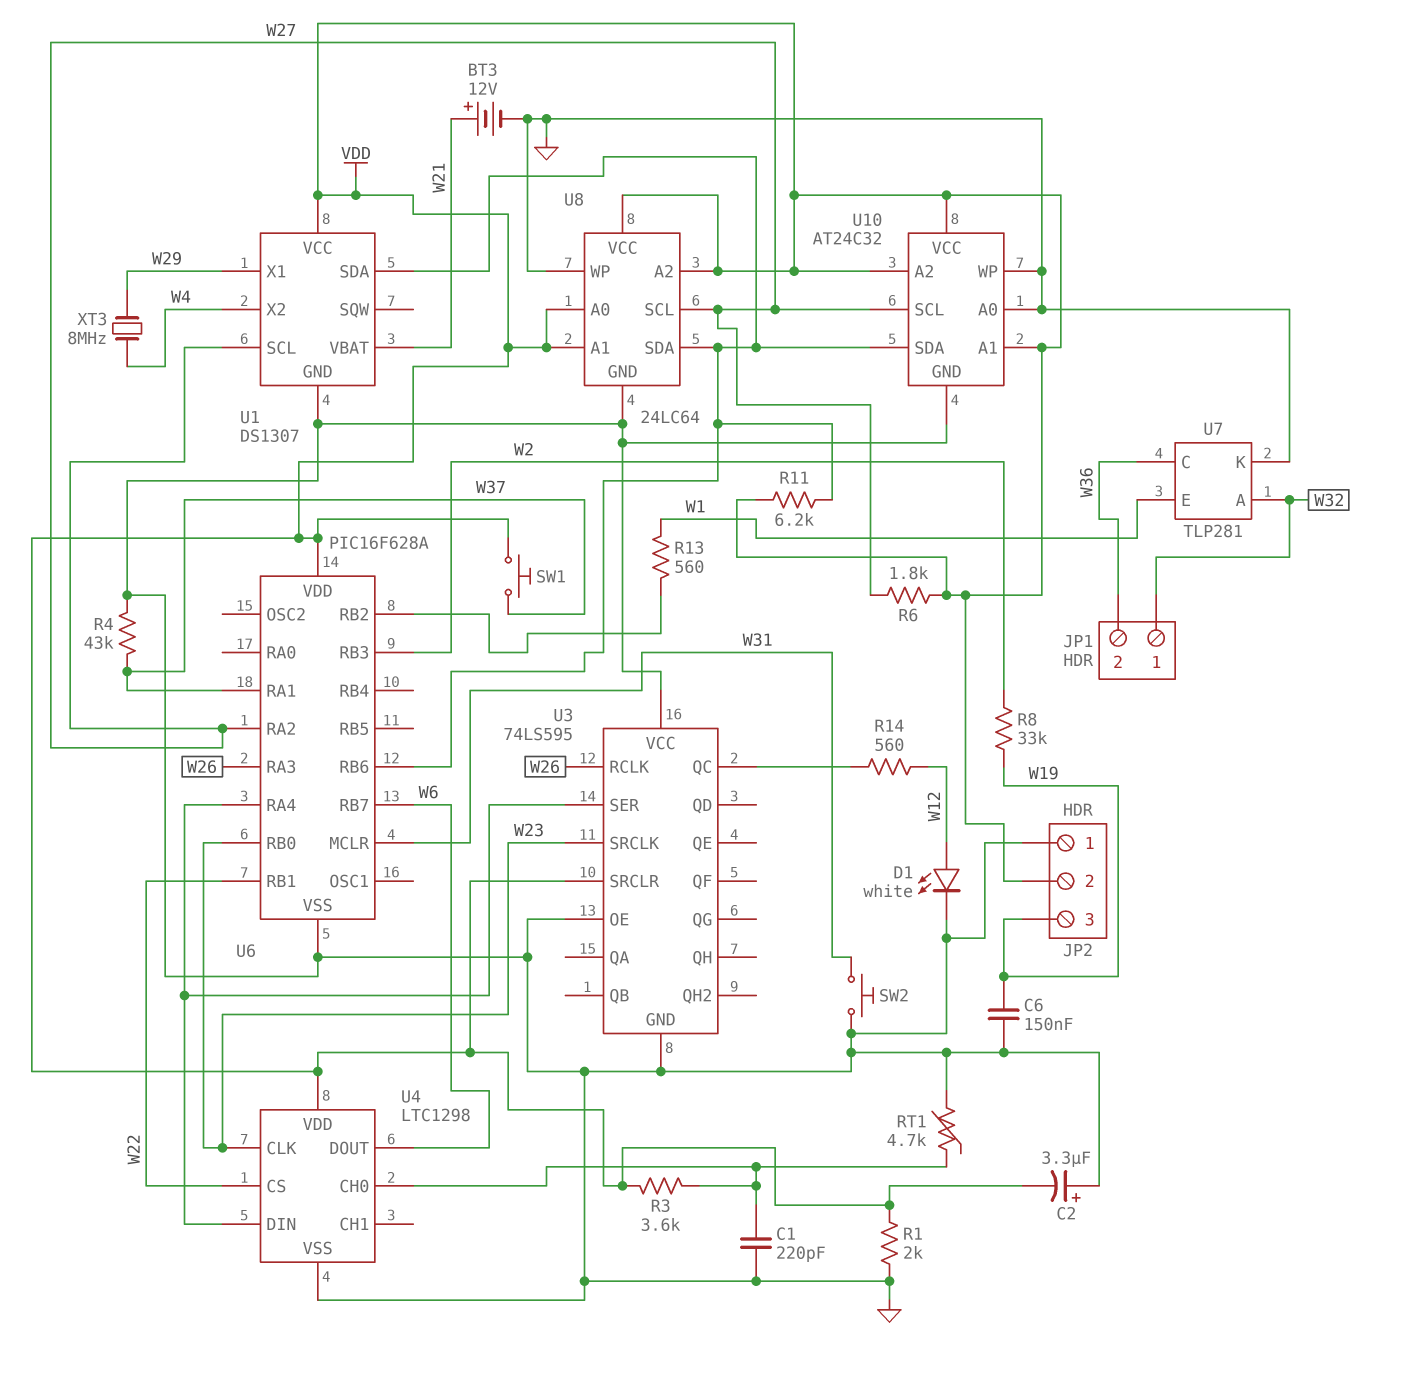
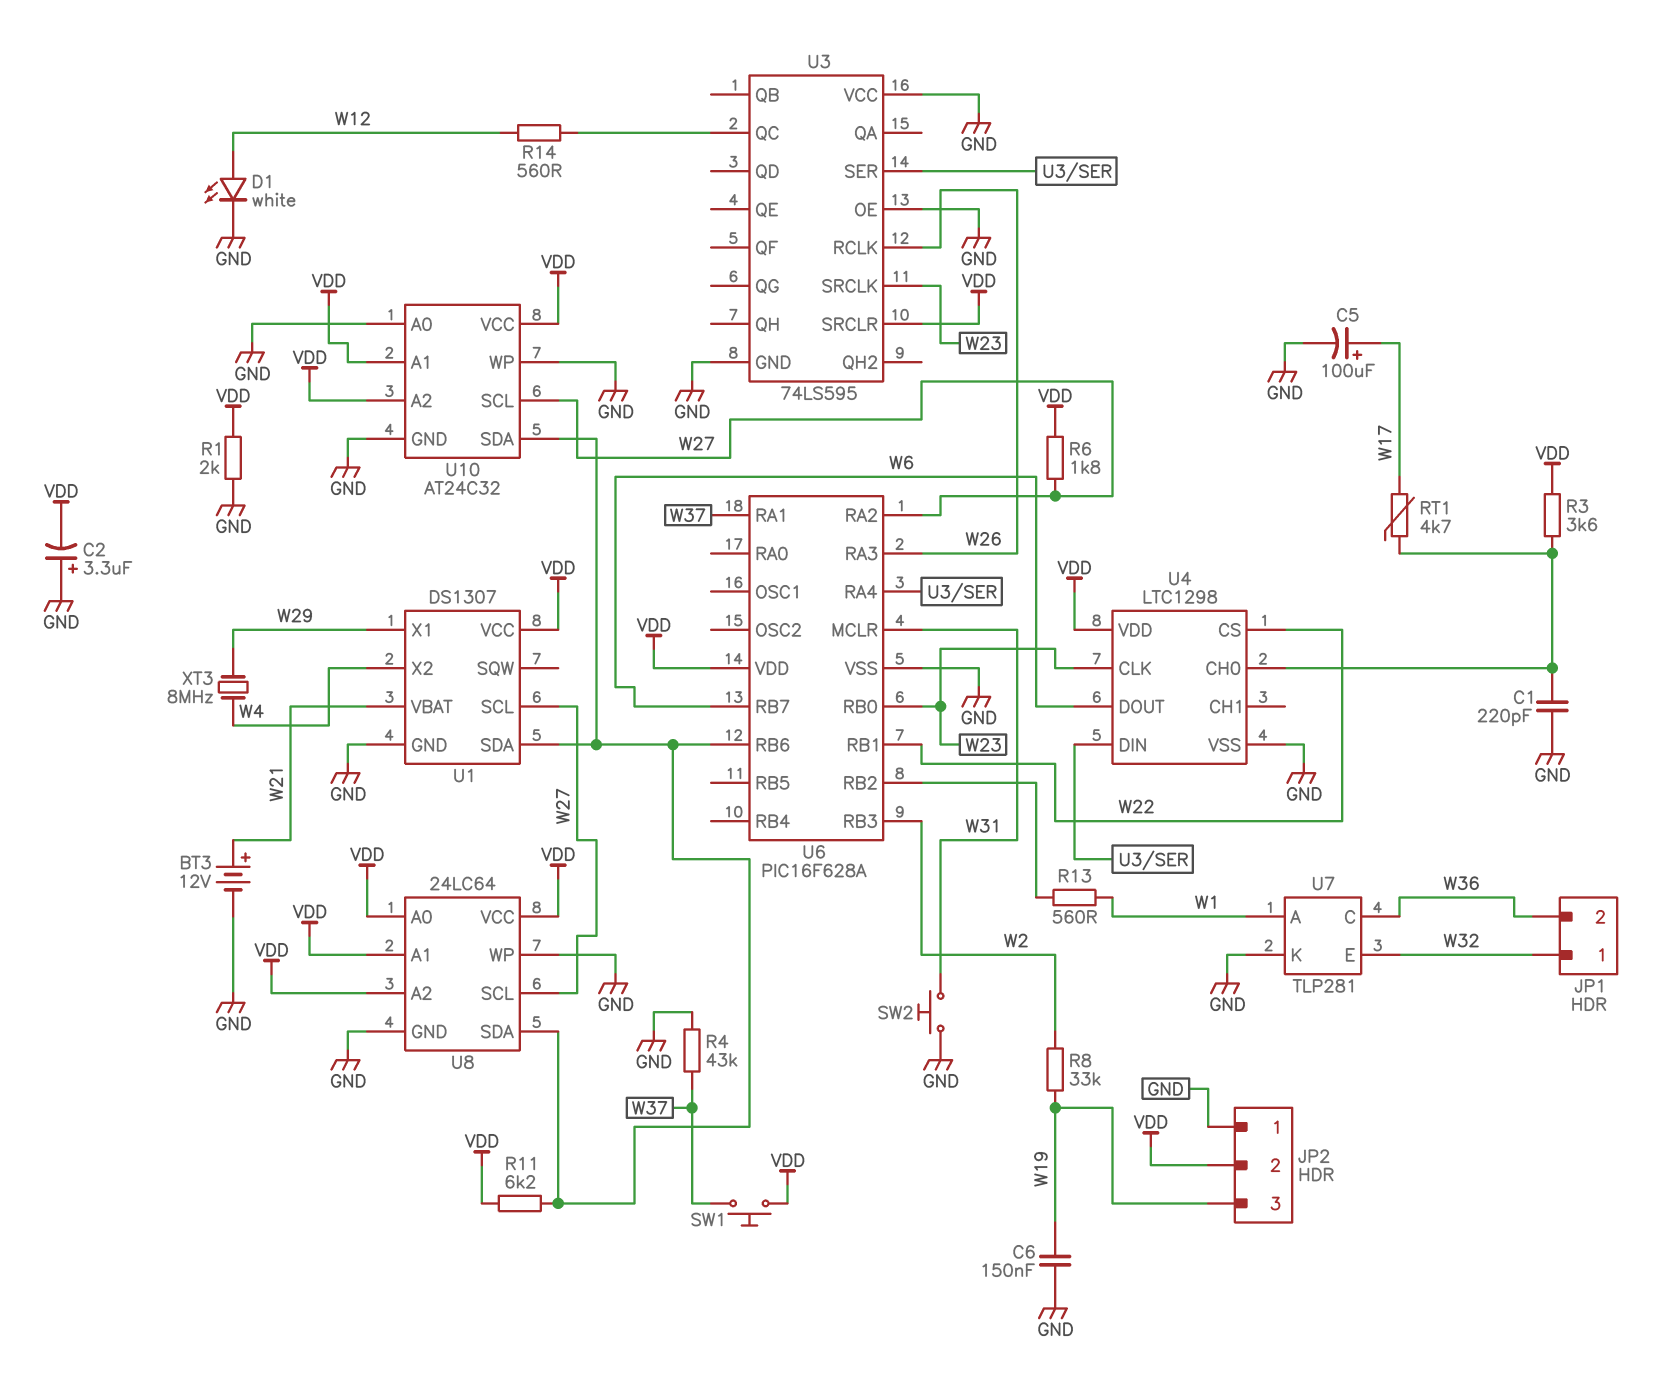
C5: none -> 100uF (plus W17, minus GND)
RT1: 4.7k (GND, U4/CH0) -> 4.7k (U4/CH0, W17)
U7 pin A: W32 -> W1
U7 pin E: W1 -> W32

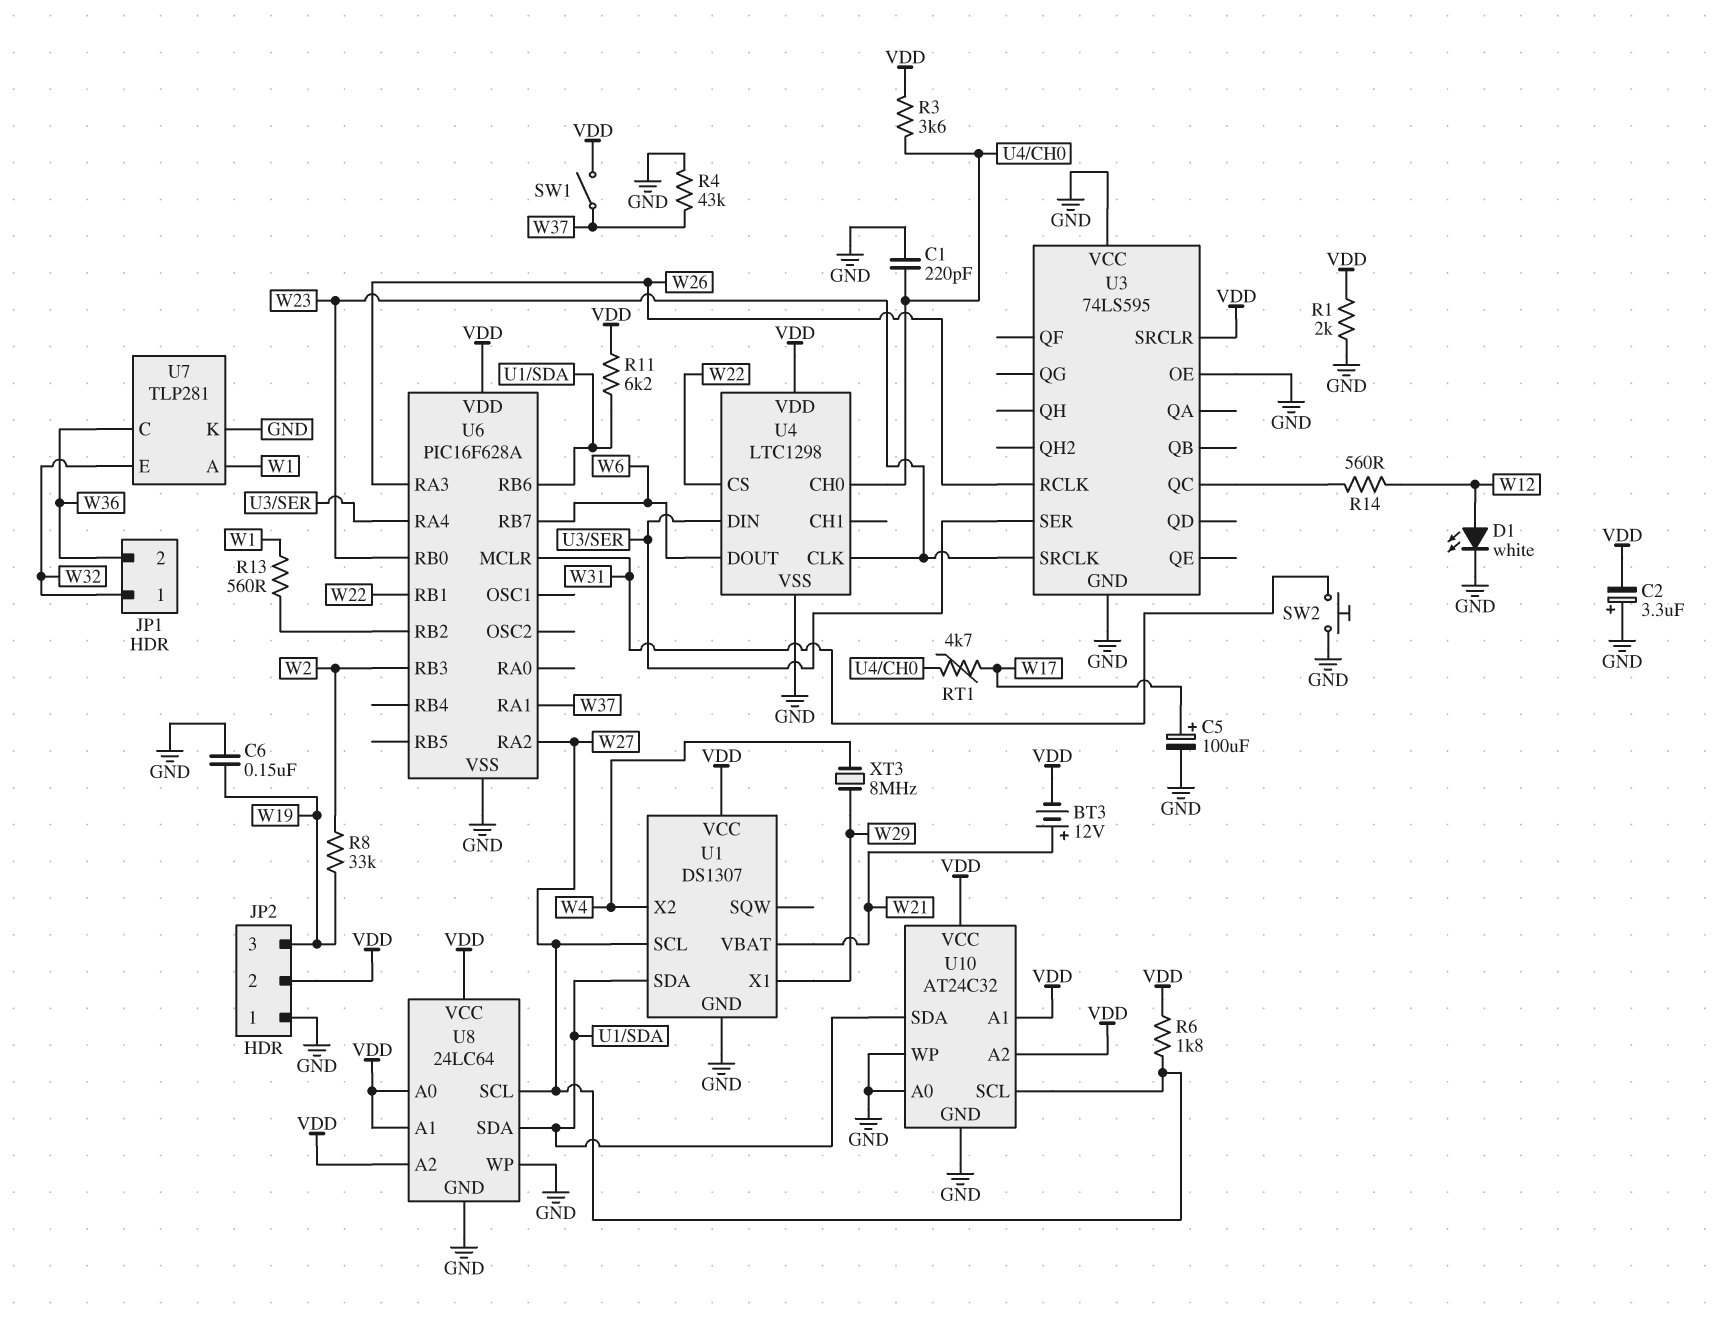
BT3: 12V (plus W21, minus GND) -> 12V (plus W21, minus VDD)
SW1: button (VDD, W37) -> switch (VDD, W37)

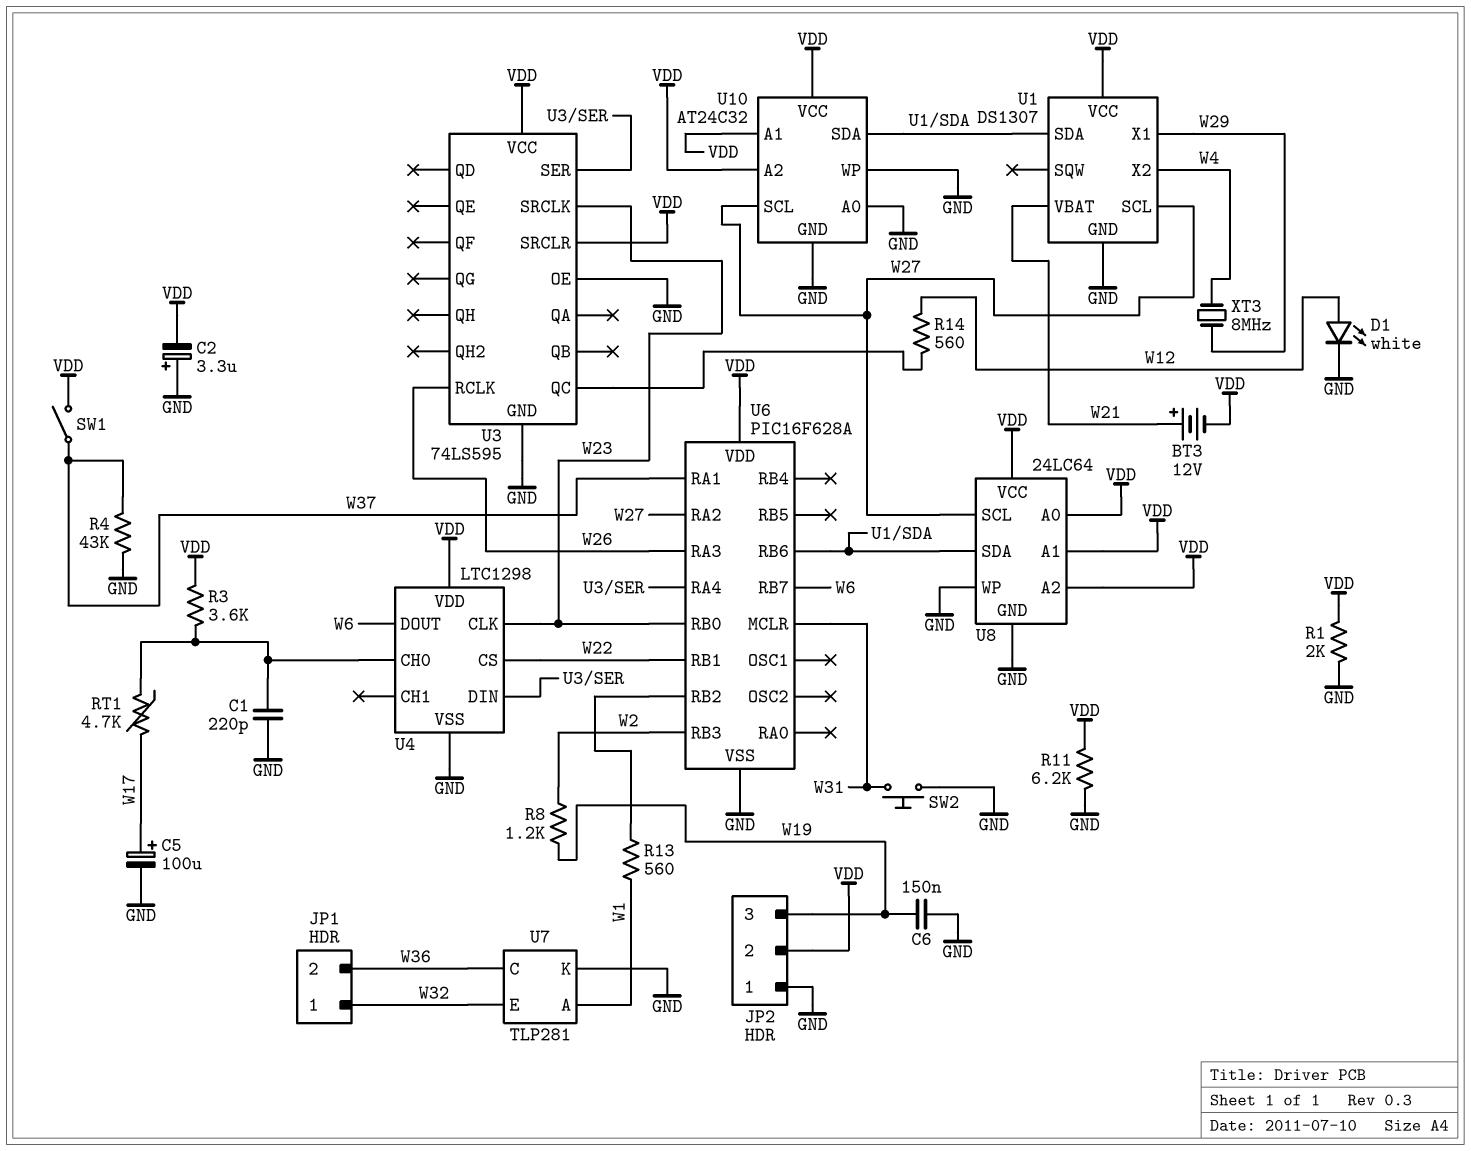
R6: 1.8k (VDD, W27) -> none
R8: 33k (W2, W19) -> 1.2k (W2, W19)
R11: 6.2k (U1/SDA, VDD) -> 6.2k (GND, VDD)
U3 pin VCC: GND -> VDD

